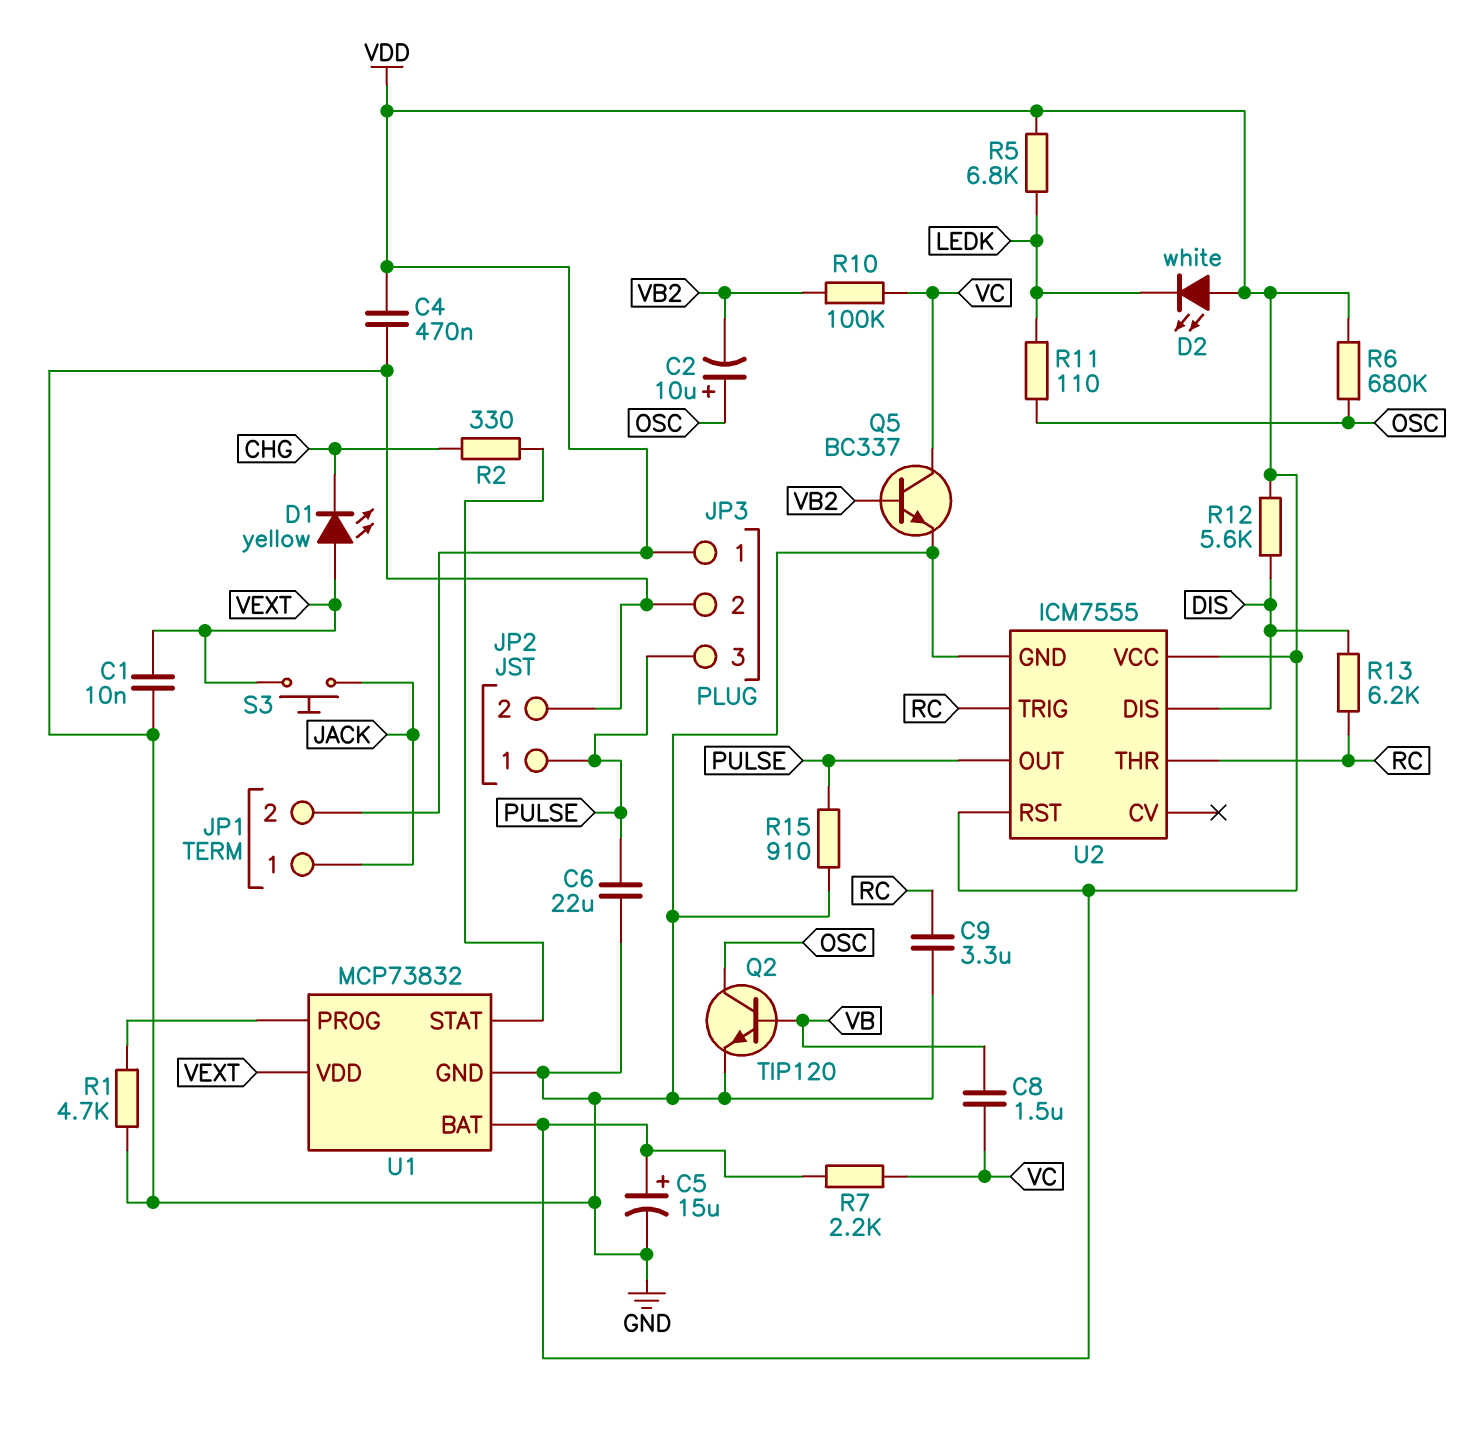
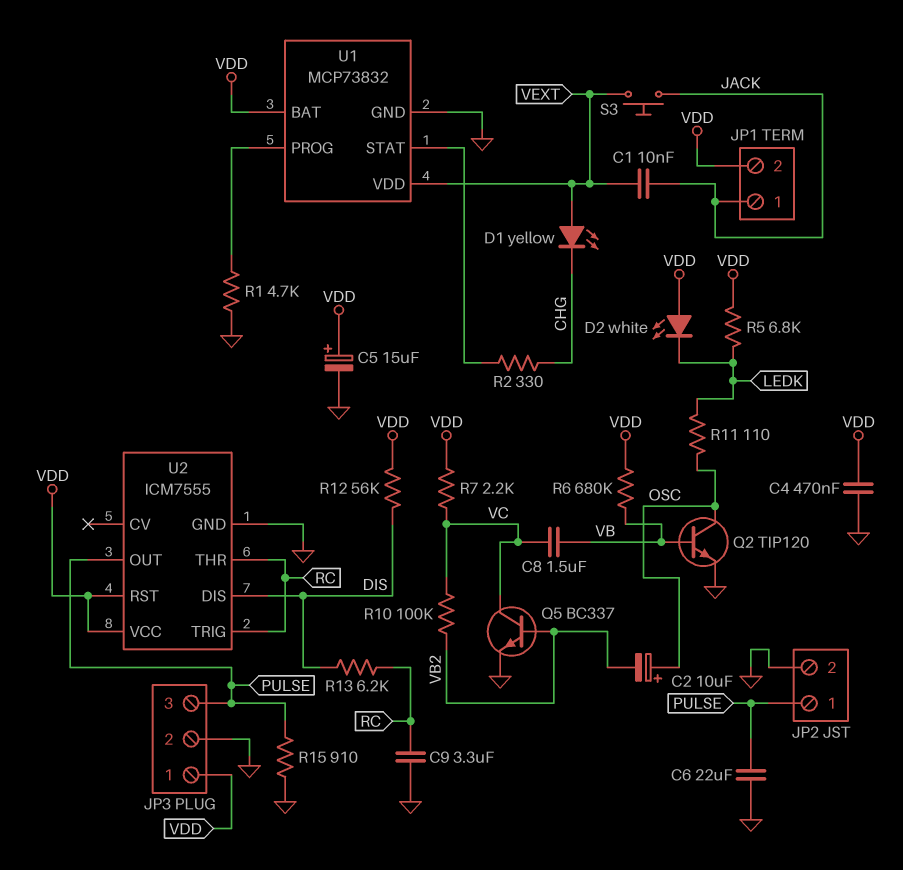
C1: 10nF (GND, VEXT) -> 10nF (JACK, VEXT)
R6: 680k (OSC, VDD) -> 680k (VB, VDD)
R12: 5.6k (DIS, VDD) -> 56k (DIS, VDD)

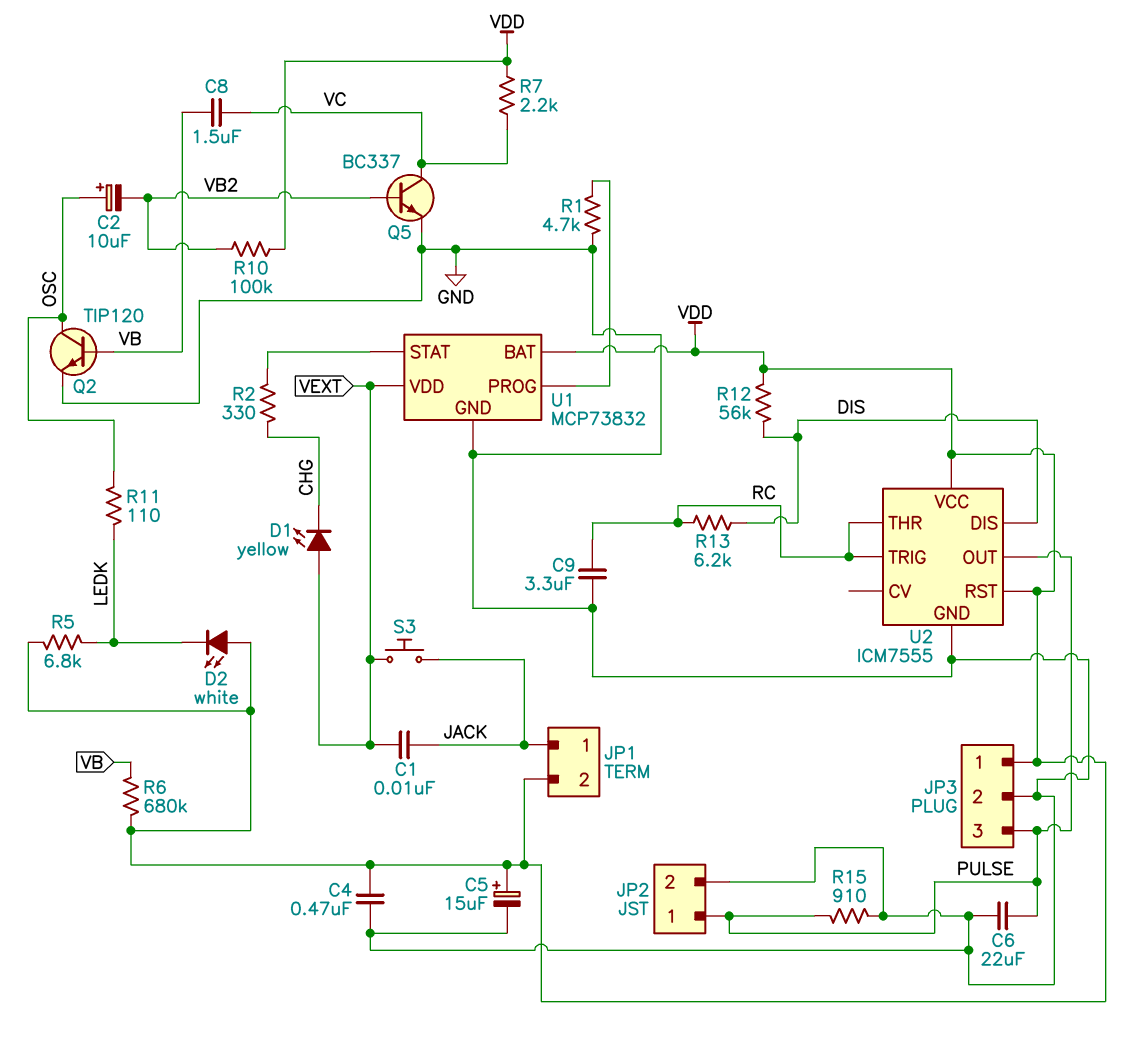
R10: 100k (VB2, VC) -> 100k (VB2, VDD)

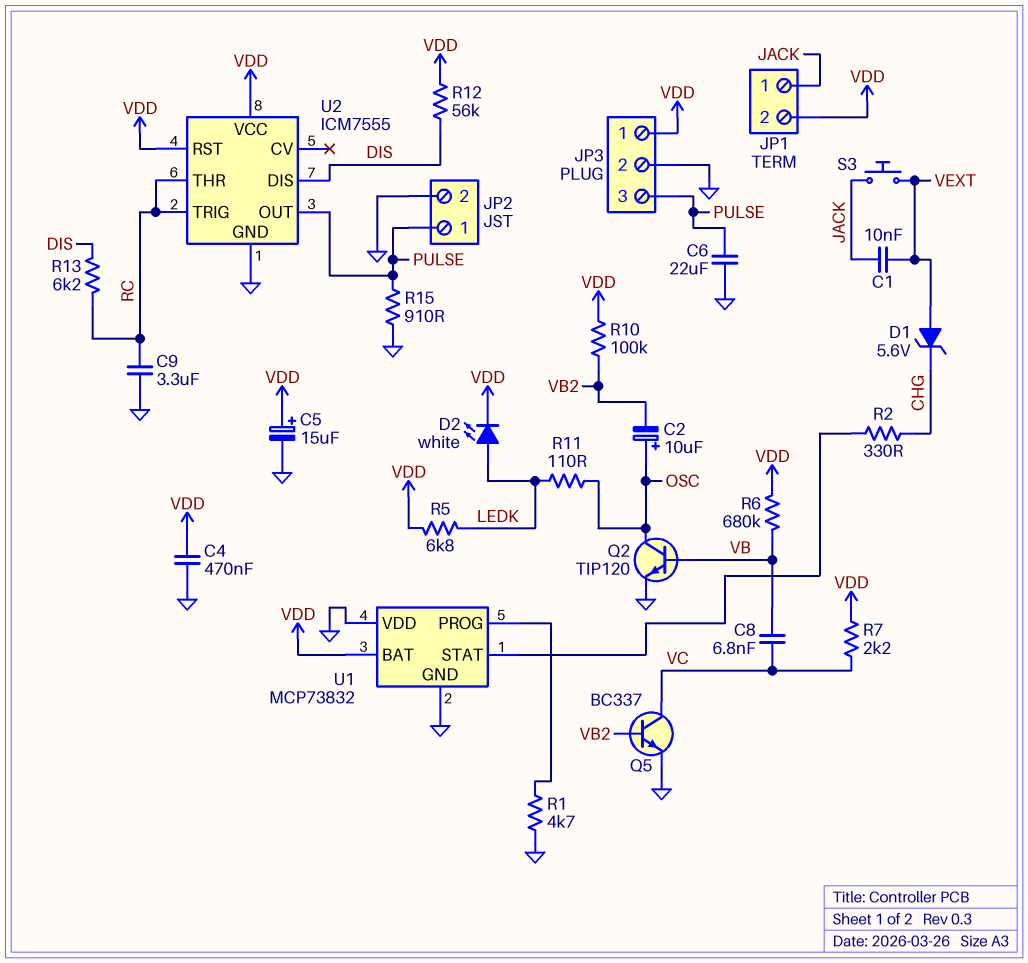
C8: 1.5uF (VB, VC) -> 6.8nF (VB, VC)
D1: LED yellow (A VEXT, K CHG) -> zener 5.6V (A VEXT, K CHG)
D2: LED white (A VDD, K LEDK) -> LED white (A LEDK, K VDD)
U1 pin VDD: VEXT -> GND

